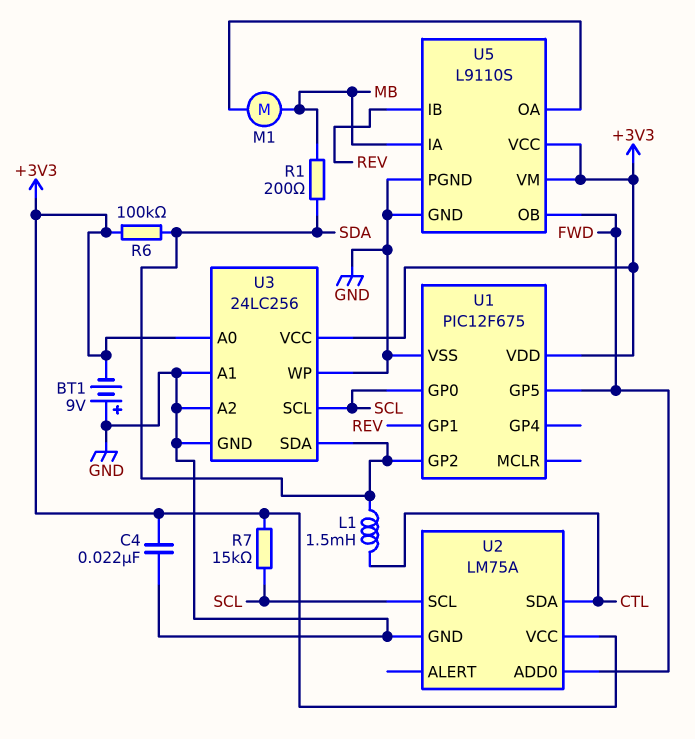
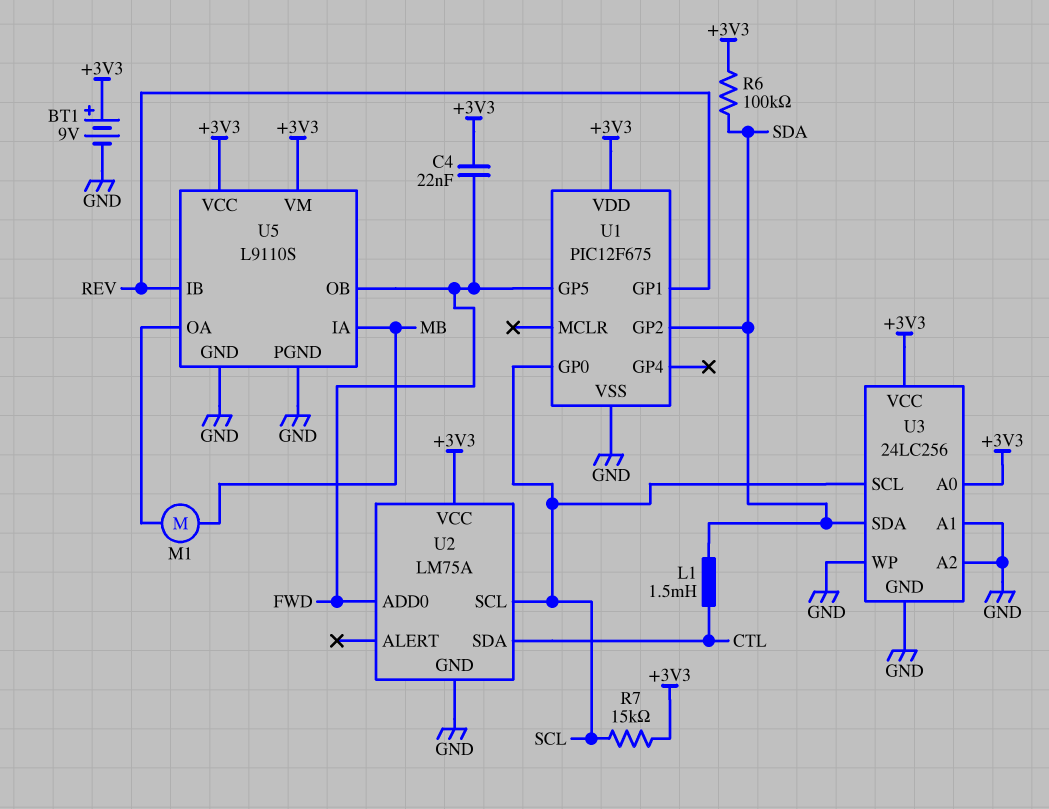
BT1: 9V (plus GND, minus +3V3) -> 9V (plus +3V3, minus GND)
C4: 22nF (+3V3, GND) -> 22nF (+3V3, FWD)
R1: 200 (MB, SDA) -> none

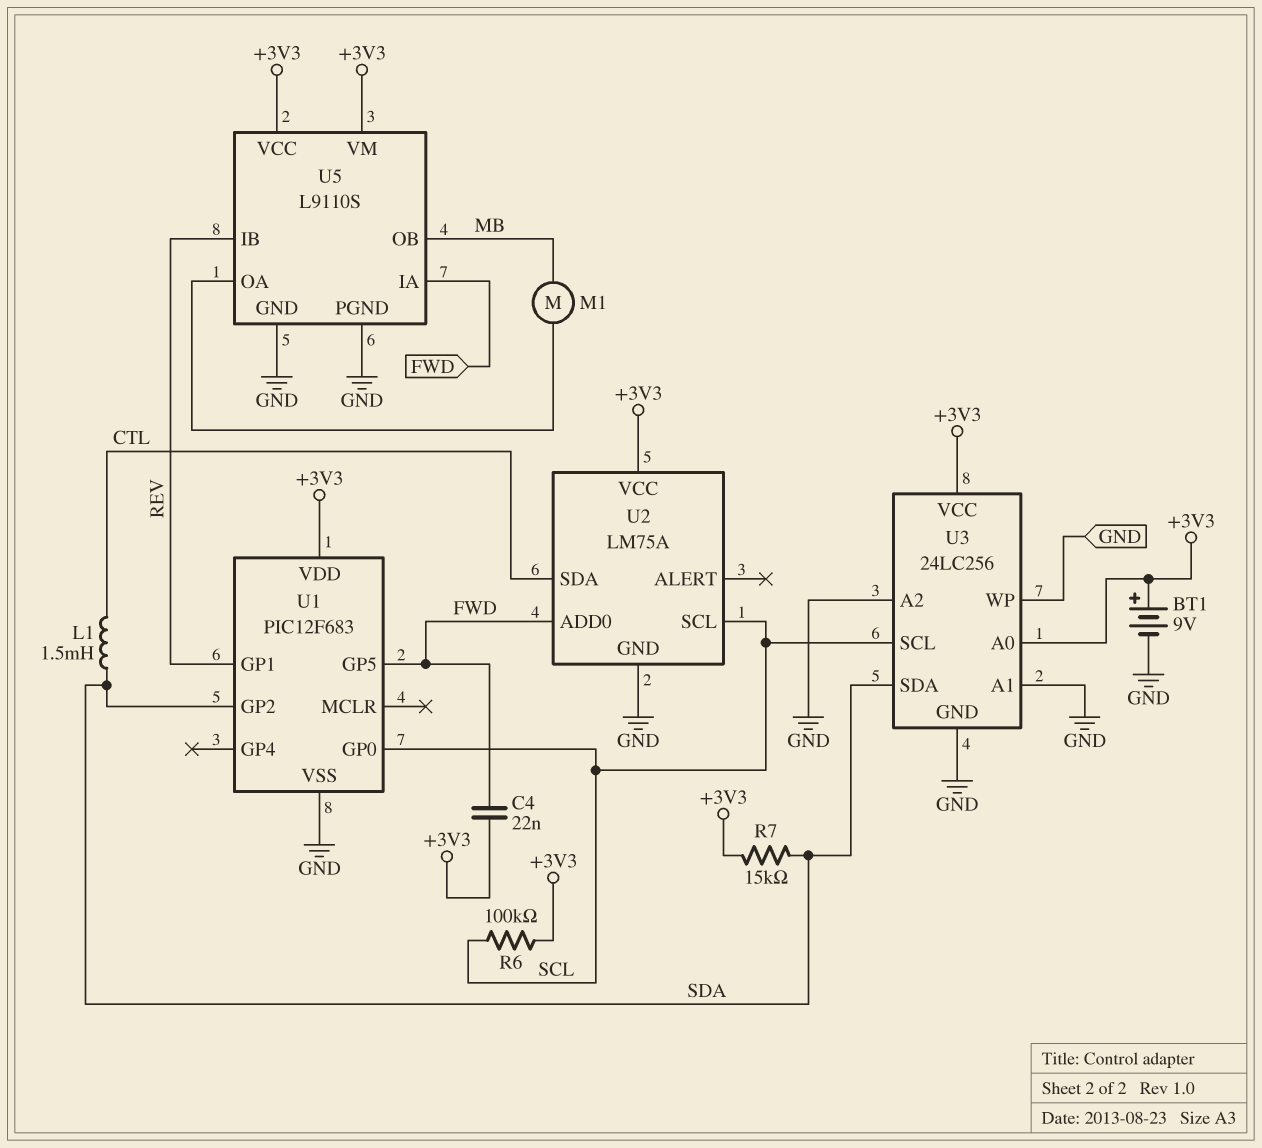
R6: 100k (+3V3, SDA) -> 100k (+3V3, SCL)
R7: 15k (+3V3, SCL) -> 15k (+3V3, SDA)
U1: PIC12F675 -> PIC12F683
U5 pin IA: MB -> FWD
U5 pin OB: FWD -> MB

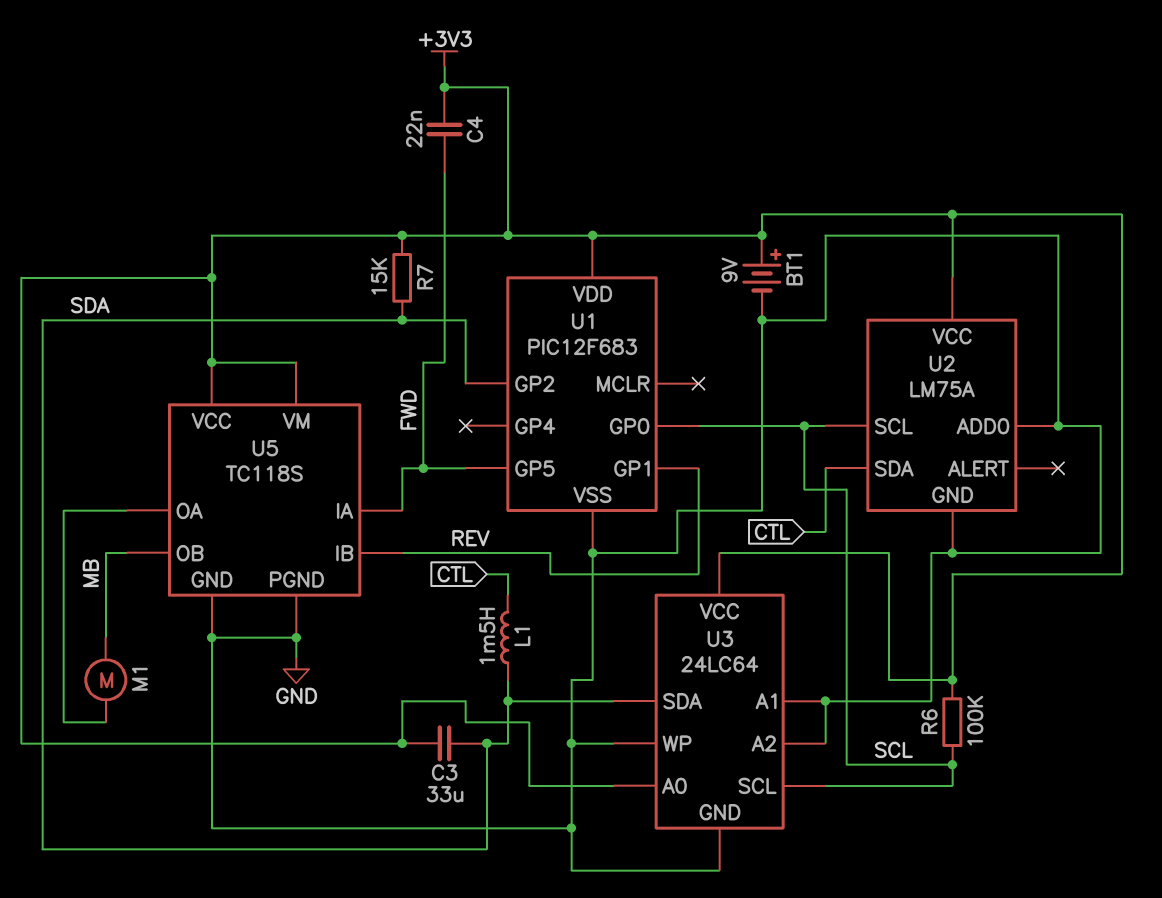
C3: none -> 33uF (+3V3, SDA)
U2 pin ADD0: FWD -> GND
U3: 24LC256 -> 24LC64
U5: L9110S -> TC118S

